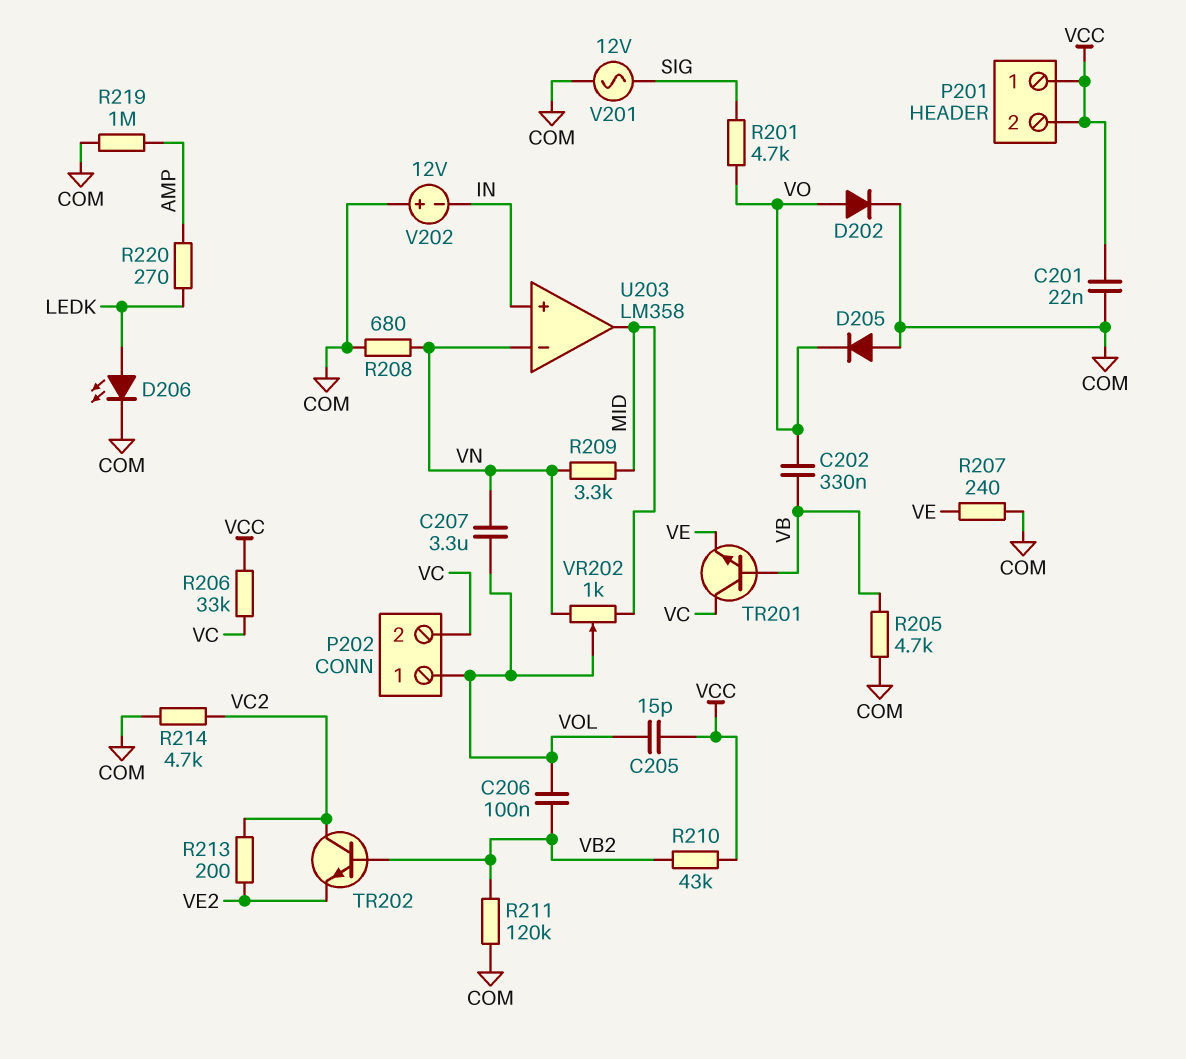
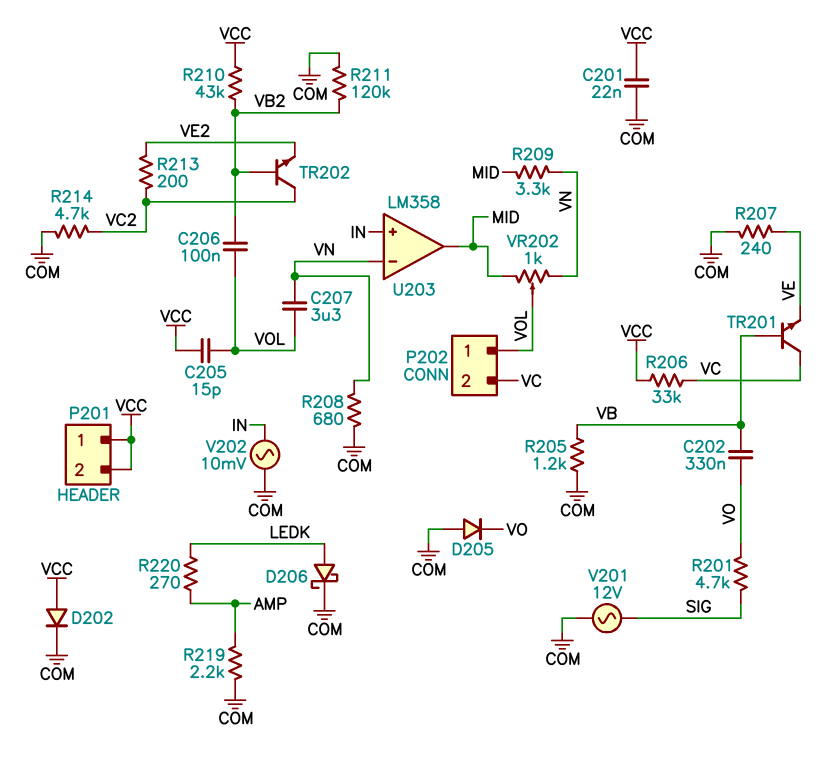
D202: diode (A VO, K COM) -> diode (A VCC, K COM)
D206: LED (A LEDK, K COM) -> schottky (A LEDK, K COM)
R205: 4.7k (COM, VB) -> 1.2k (COM, VB)
R219: 1M (AMP, COM) -> 2.2k (AMP, COM)
V202: 12V (plus COM, minus IN) -> AC 10mV (COM, IN)

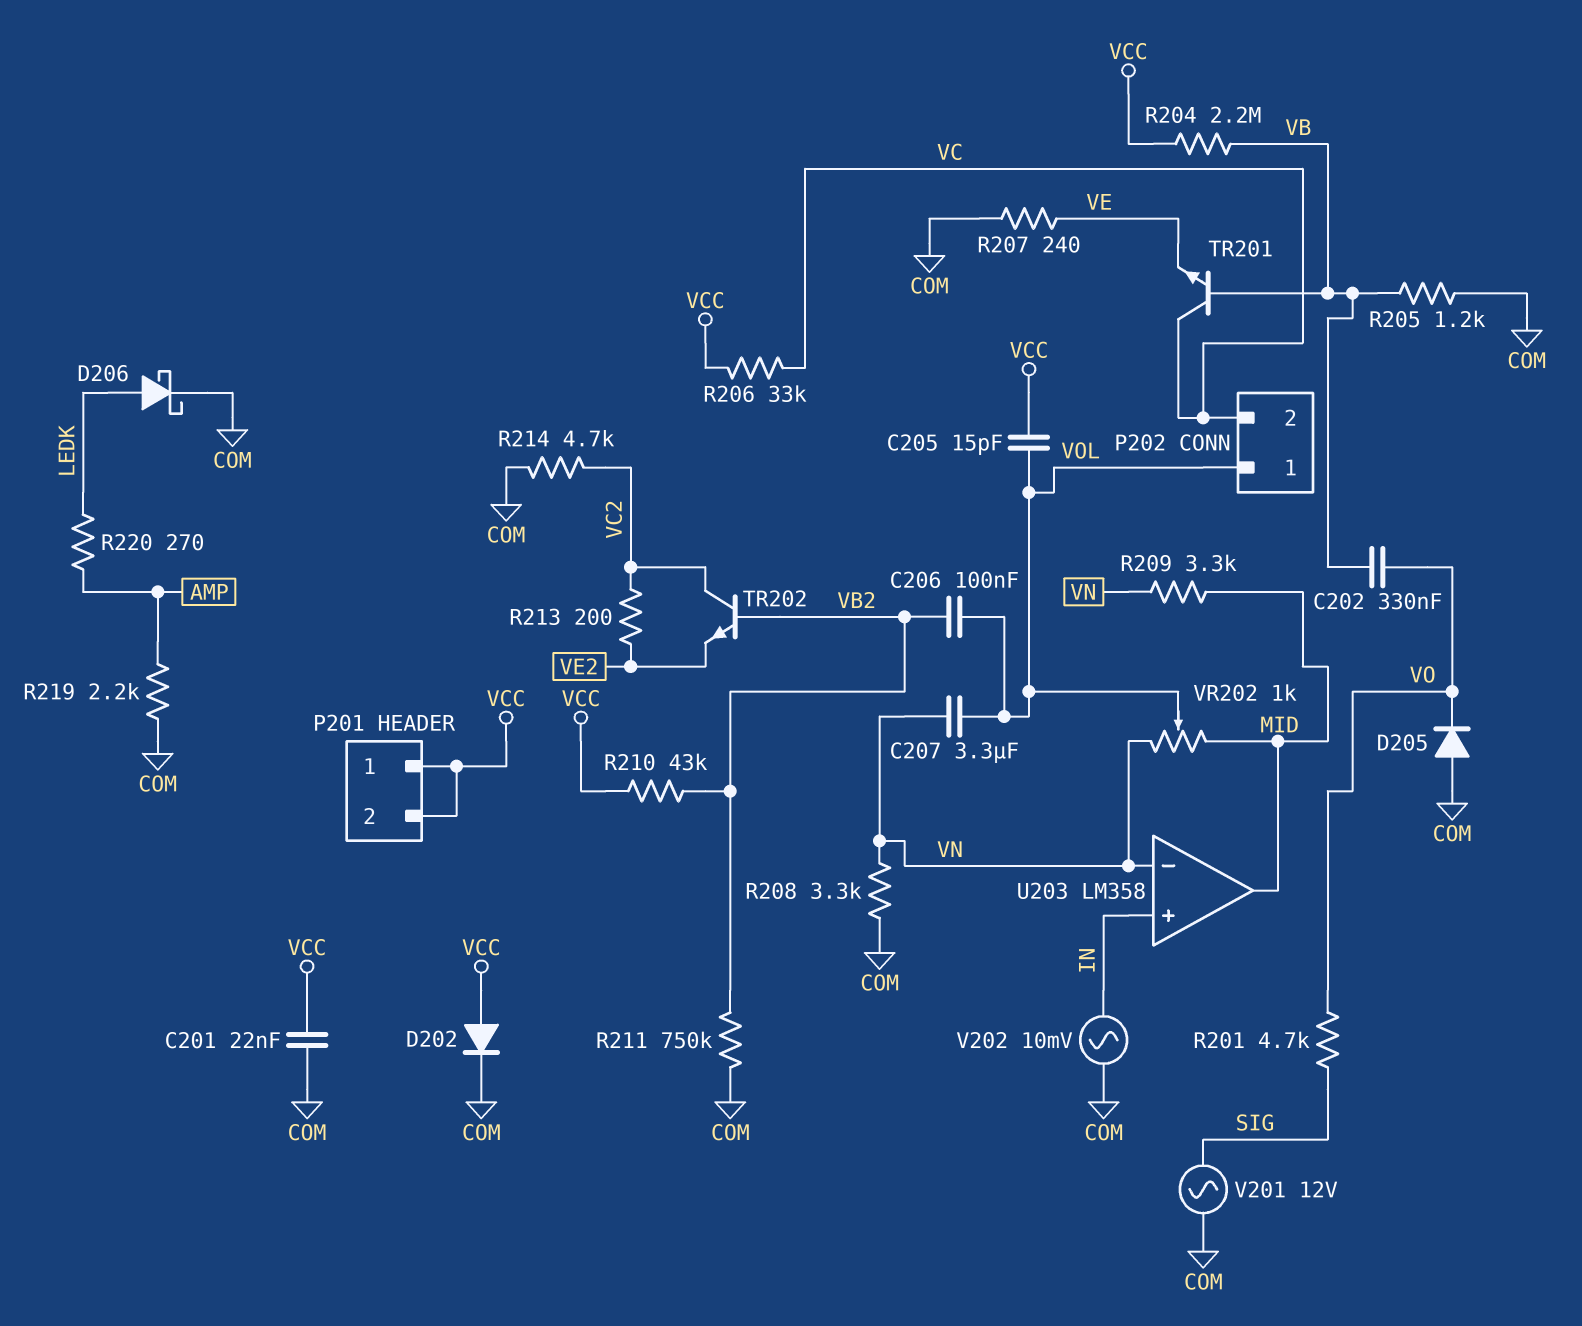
R204: none -> 2.2M (VB, VCC)
R208: 680 (COM, VN) -> 3.3k (COM, VN)
R211: 120k (COM, VB2) -> 750k (COM, VB2)

